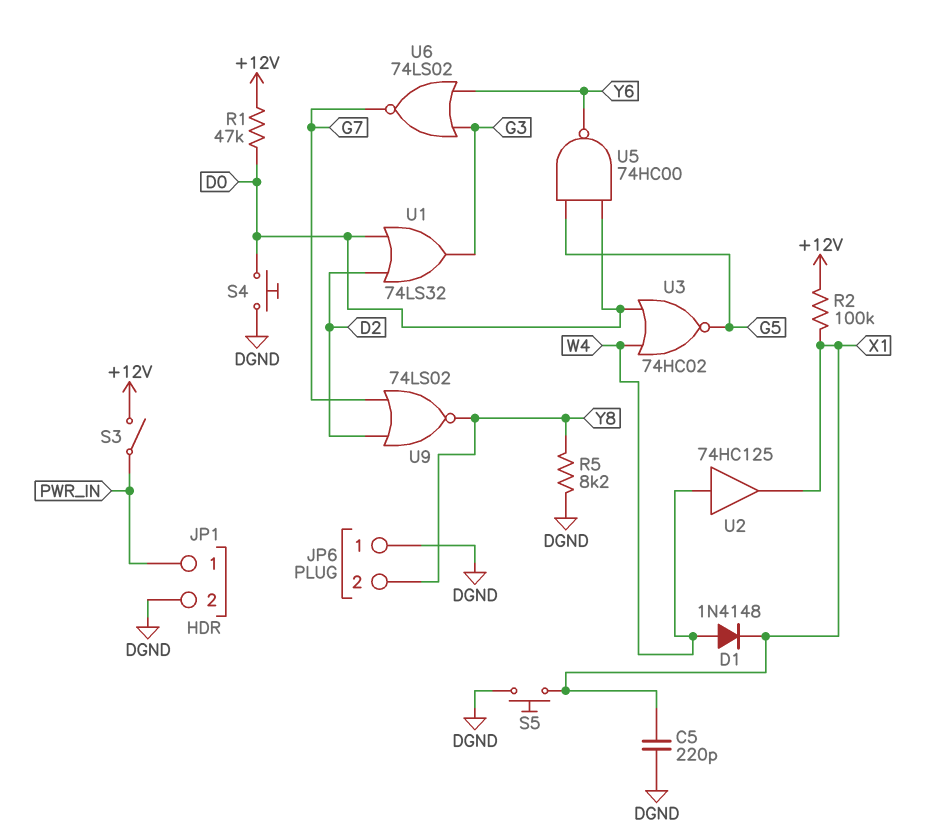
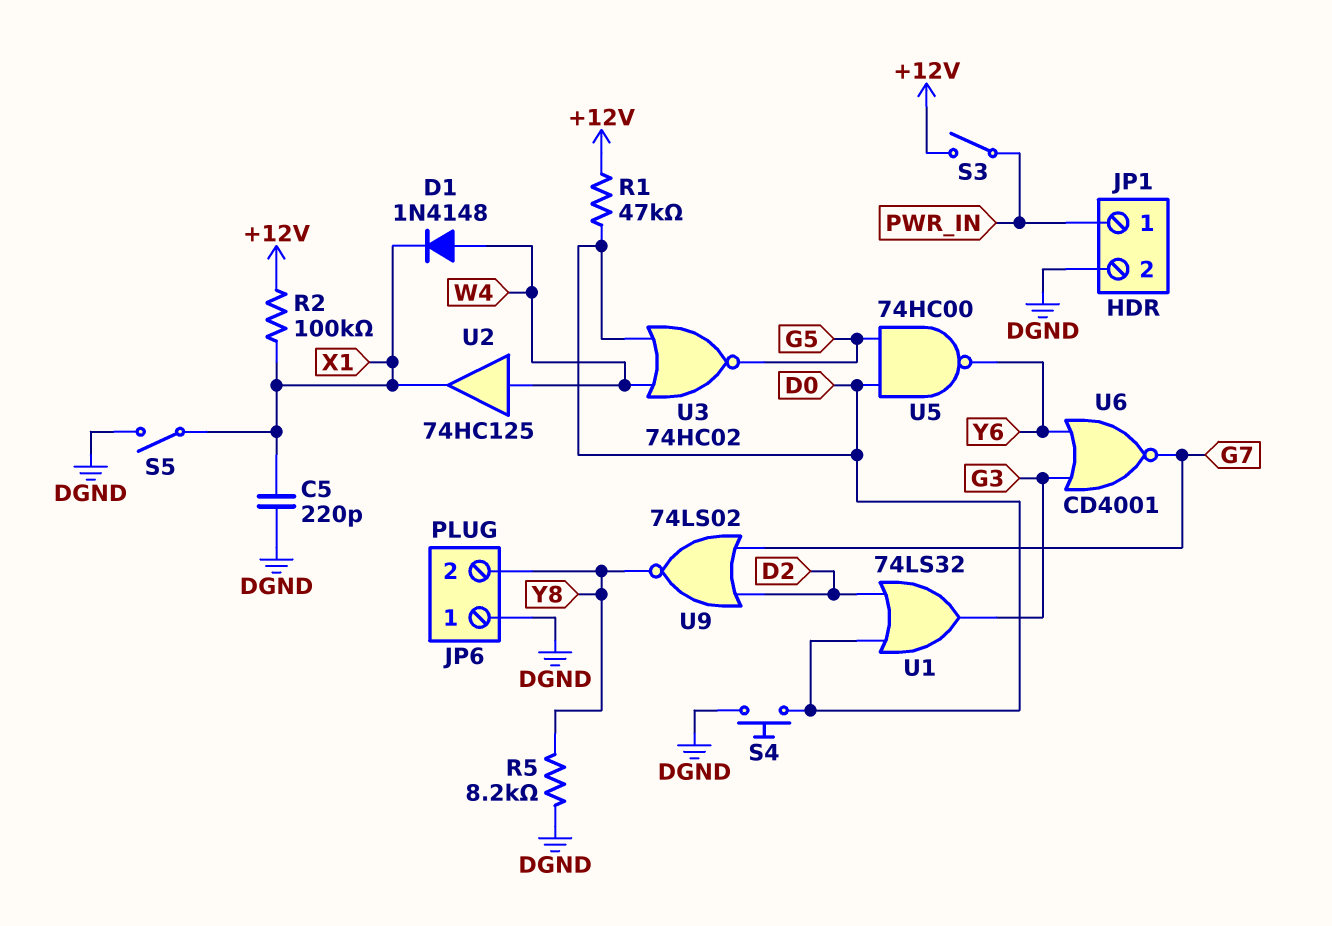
S5: button (DGND, X1) -> switch (DGND, X1)
U6: NOR 74LS02 (in G3, in Y6, out G7) -> NOR CD4001 (in G3, in Y6, out G7)

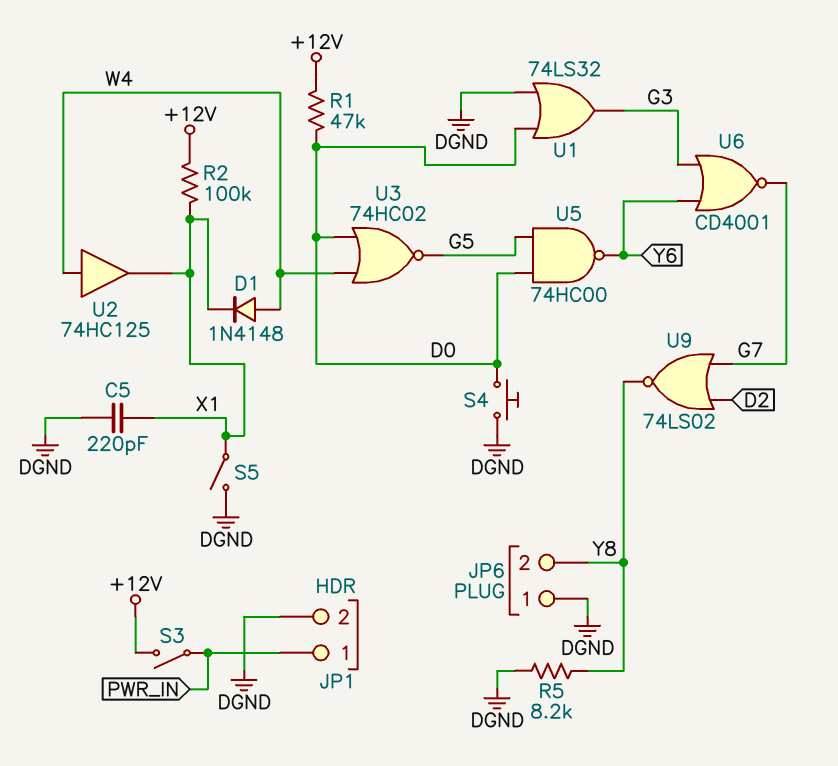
U1: OR 74LS32 (in D0, in D2, out G3) -> OR 74LS32 (in D0, in DGND, out G3)

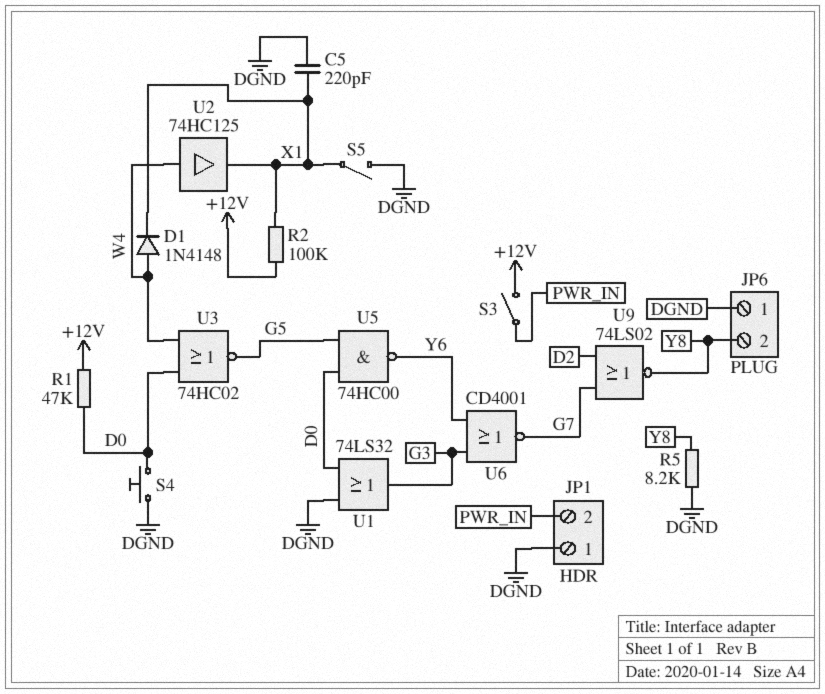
JP1 pin 1: PWR_IN -> DGND
JP1 pin 2: DGND -> PWR_IN

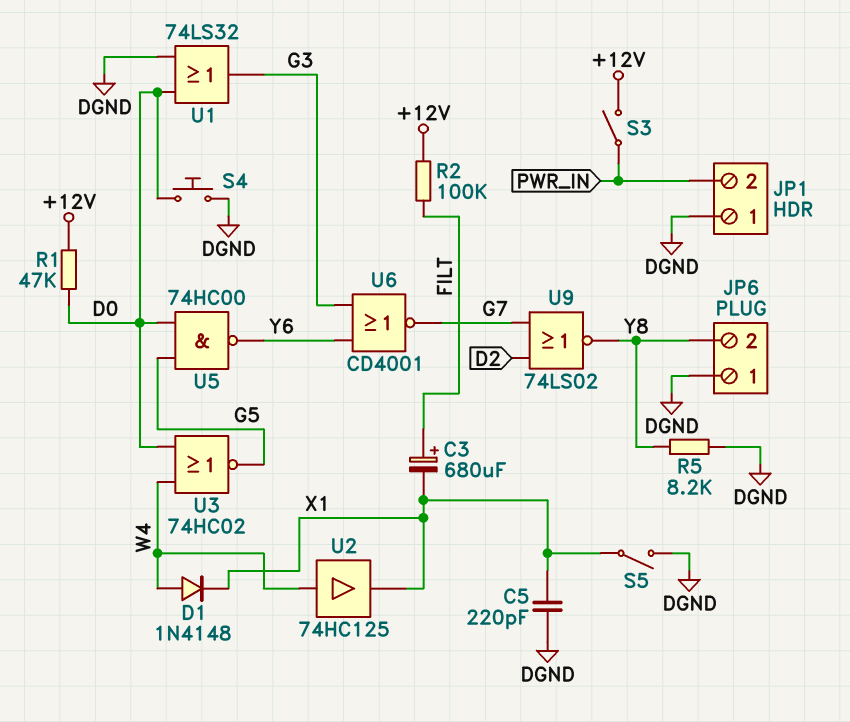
C3: none -> 680uF (plus FILT, minus X1)
R2: 100k (+12V, X1) -> 100k (+12V, FILT)

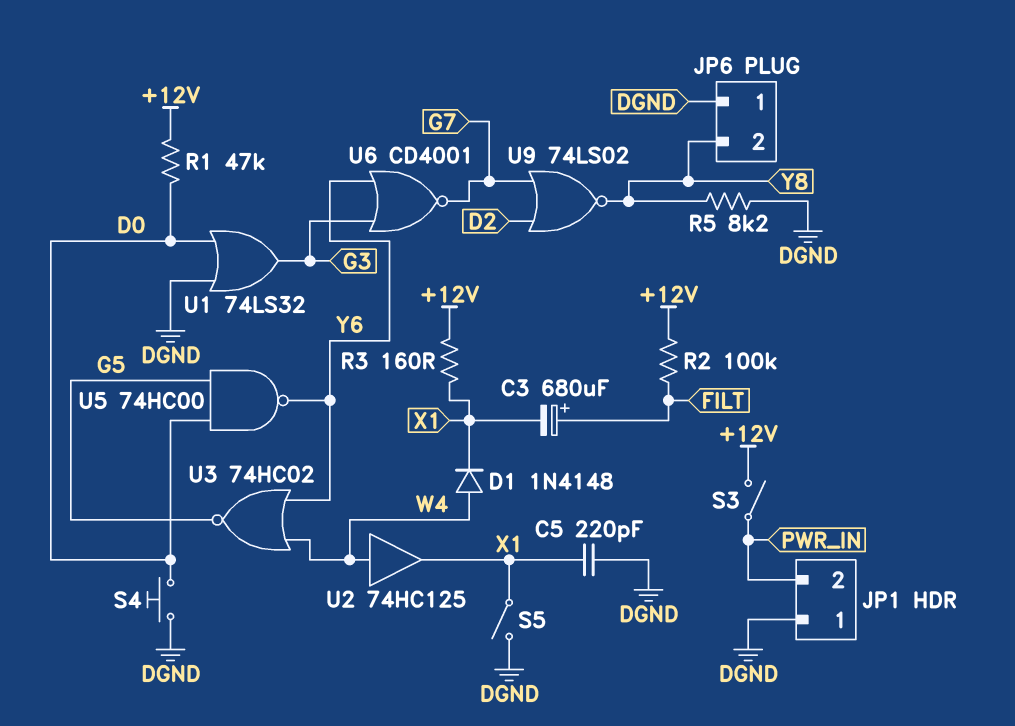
R3: none -> 160 (+12V, X1)
U3: NOR 74HC02 (in D0, in W4, out G5) -> NOR 74HC02 (in W4, in Y6, out G5)

